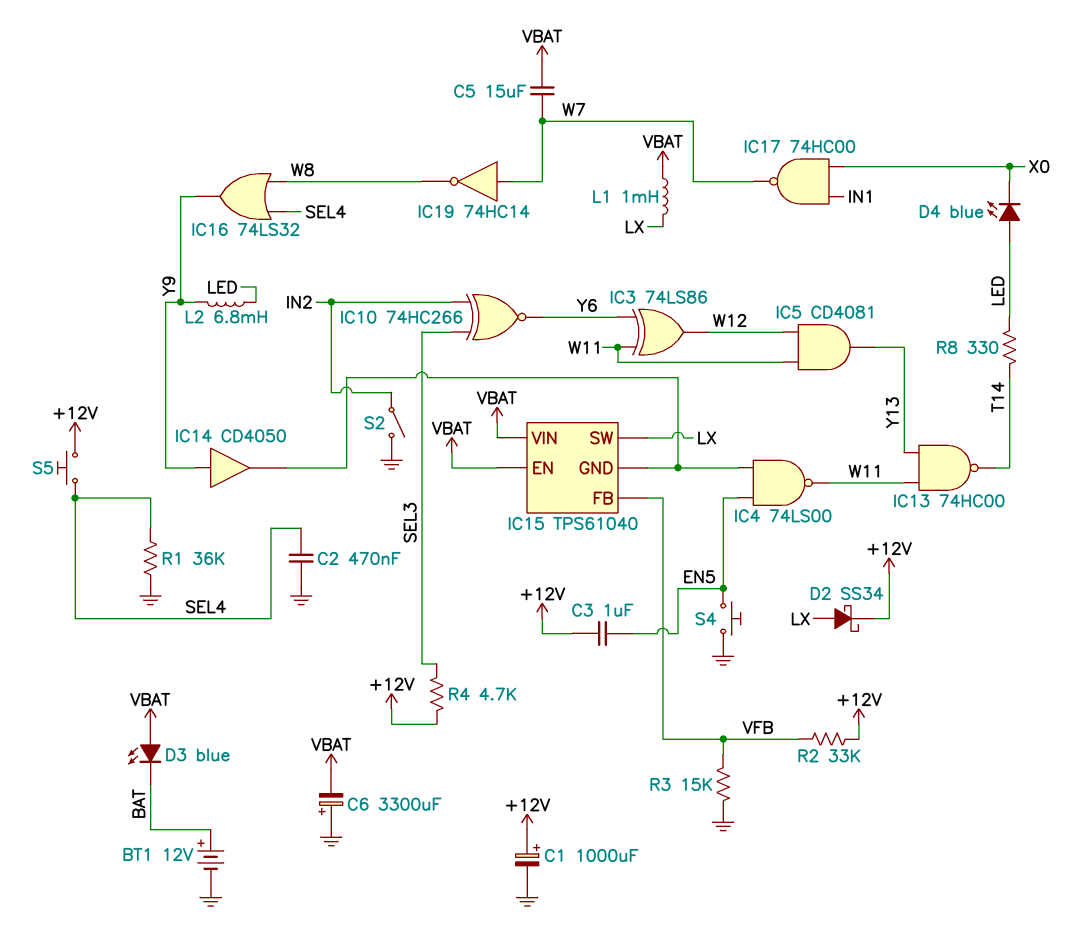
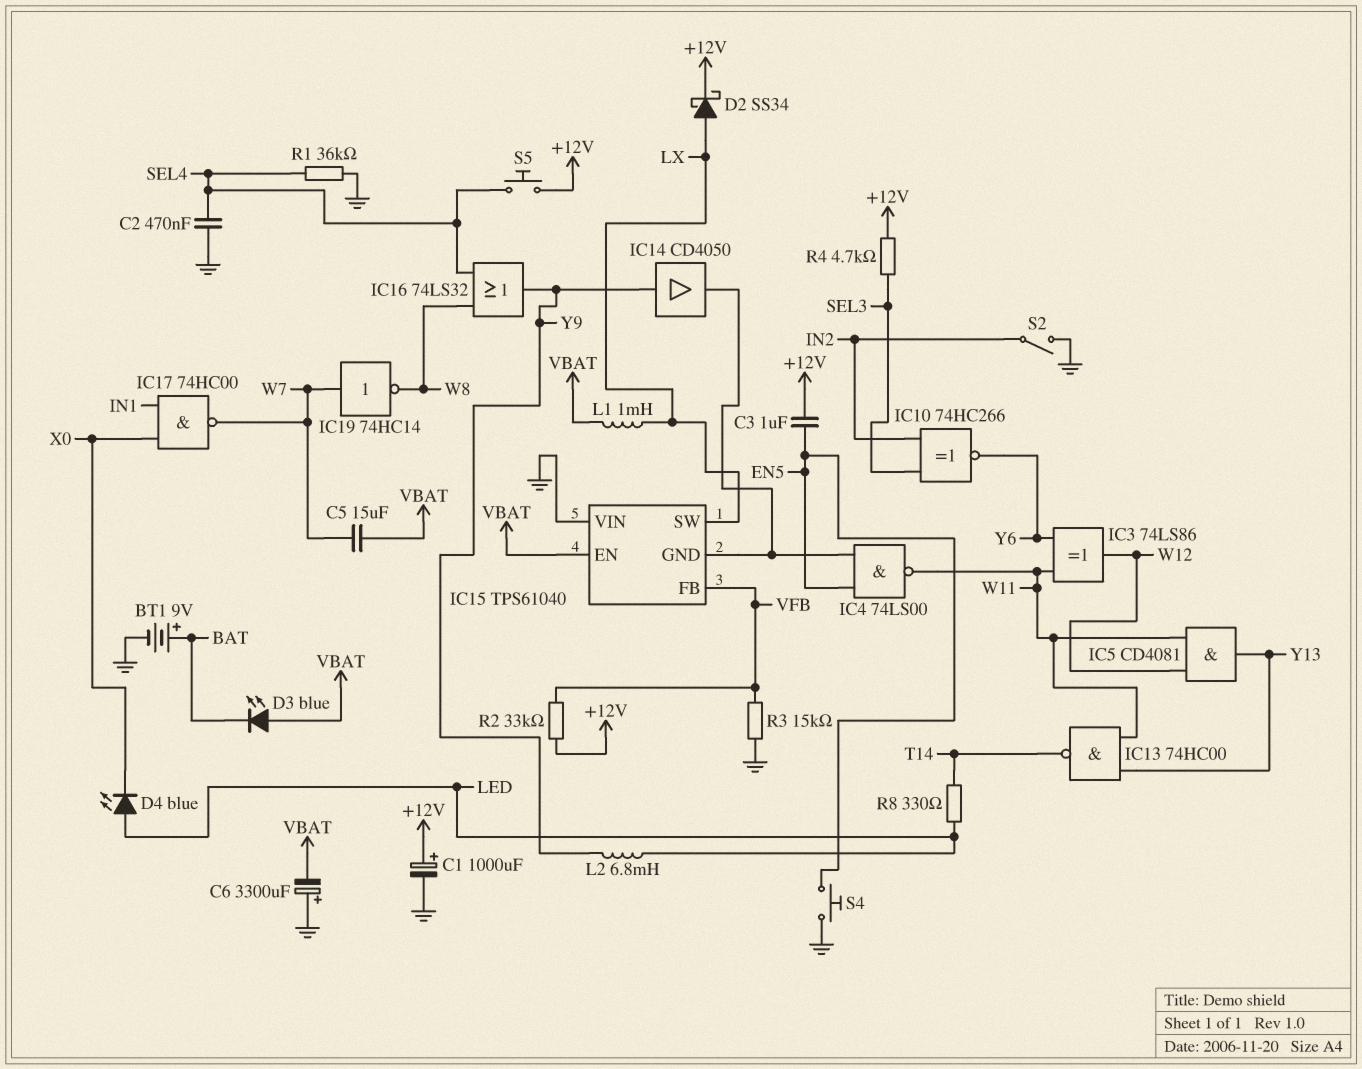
BT1: 12V (plus BAT, minus GND) -> 9V (plus BAT, minus GND)
IC15 pin VIN: VBAT -> GND

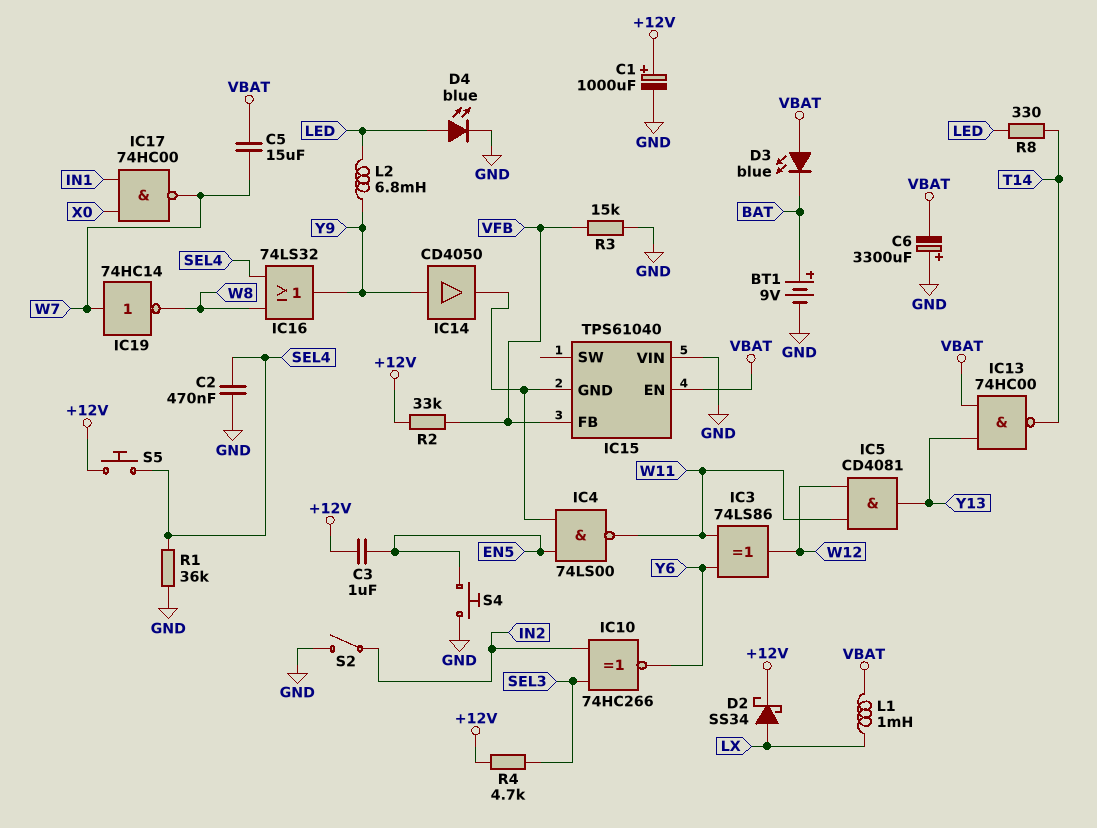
D4: LED blue (A LED, K X0) -> LED blue (A LED, K GND)
IC13: NAND 74HC00 (in W11, in Y13, out T14) -> NAND 74HC00 (in VBAT, in Y13, out T14)
IC15 pin SW: LX -> none

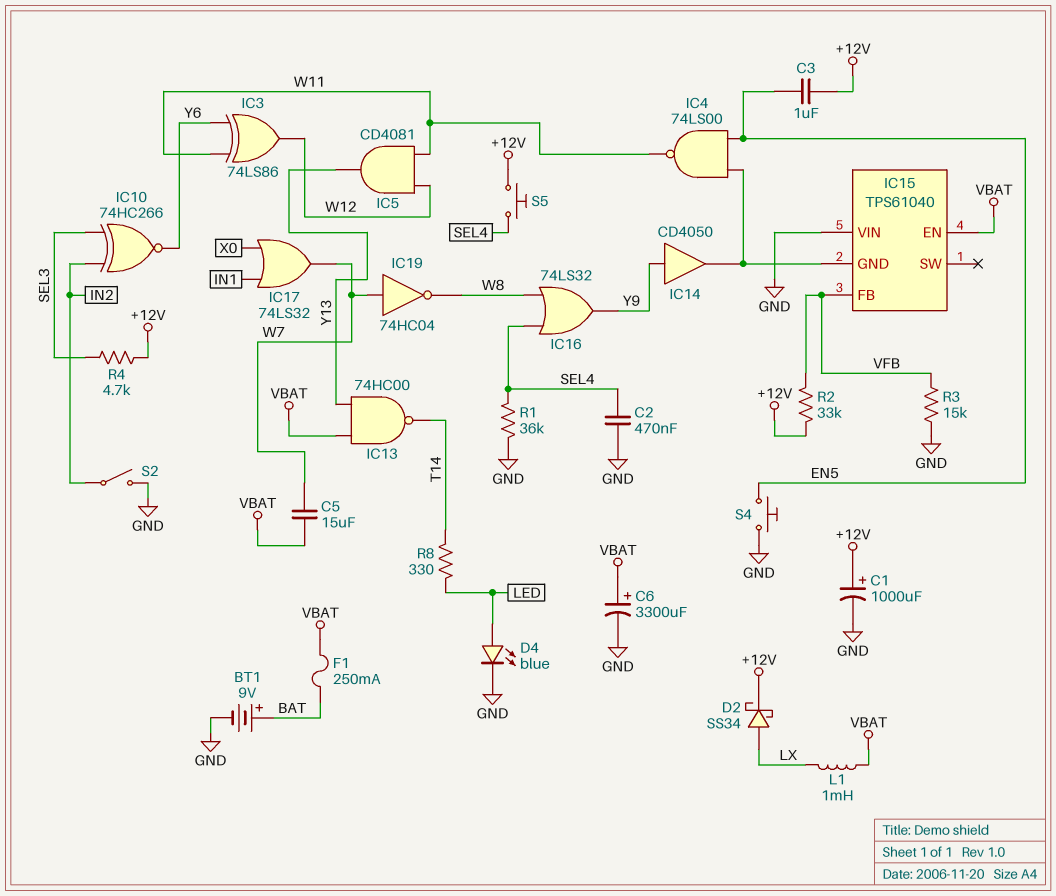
C6: 3300uF (plus GND, minus VBAT) -> 3300uF (plus VBAT, minus GND)
D3: LED blue (A VBAT, K BAT) -> none
F1: none -> 250mA (BAT, VBAT)
IC17: NAND 74HC00 (in IN1, in X0, out W7) -> OR 74LS32 (in IN1, in X0, out W7)
IC19: NOT 74HC14 (in W7, out W8) -> NOT 74HC04 (in W7, out W8)
L2: 6.8mH (LED, Y9) -> none

